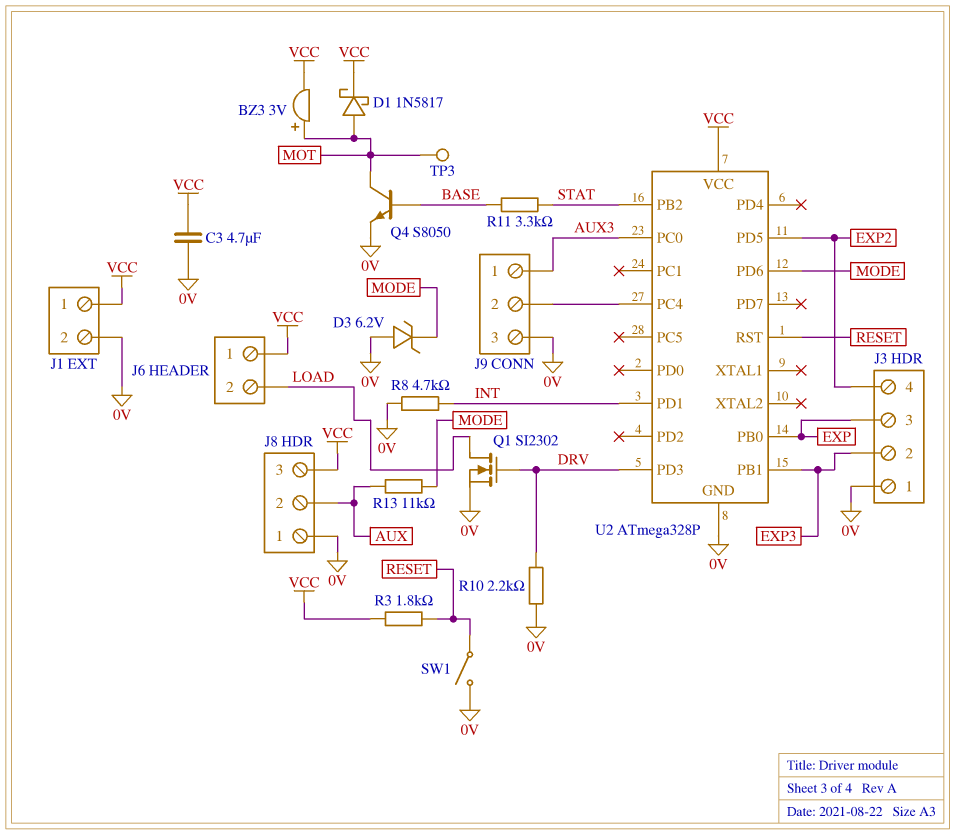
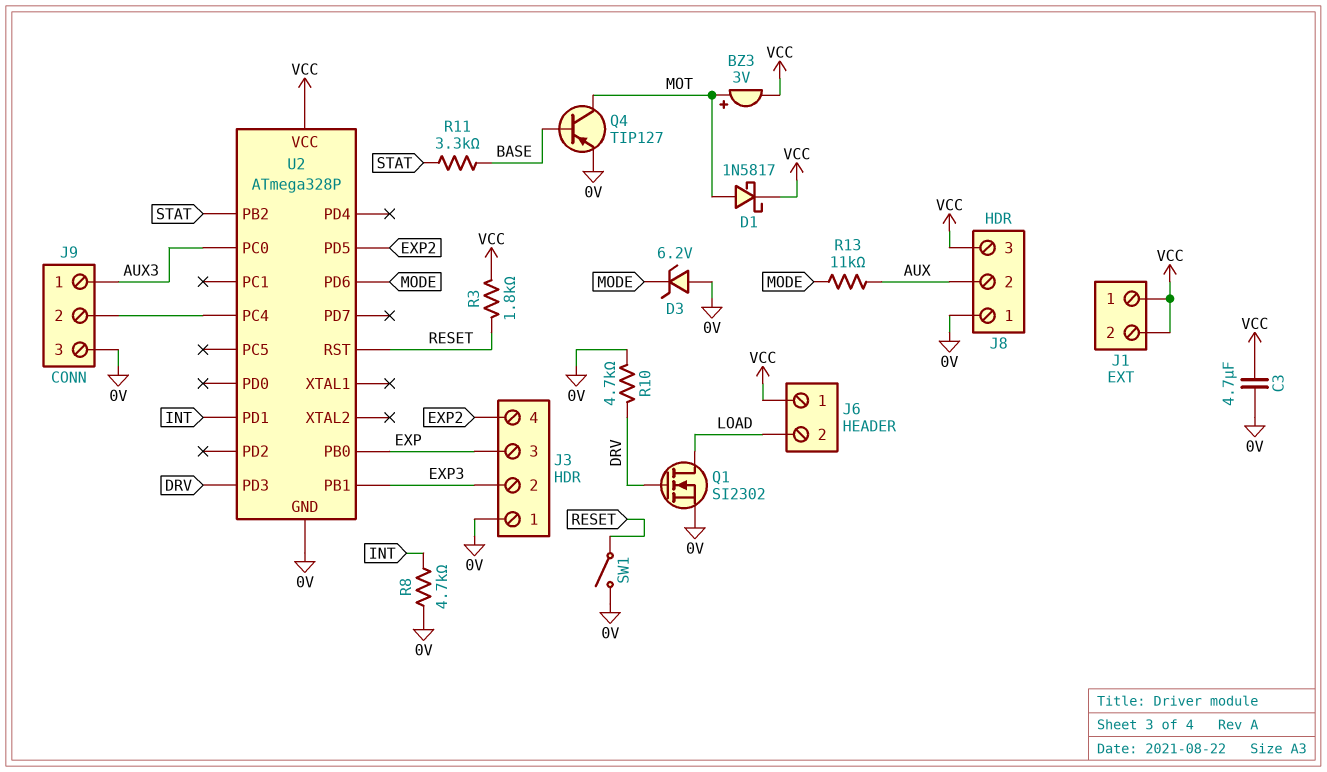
J1 pin 2: 0V -> VCC
Q4: NPN S8050 (B BASE, C MOT, E 0V) -> PNP TIP127 (B BASE, C MOT, E 0V)
R10: 2.2k (0V, DRV) -> 4.7k (0V, DRV)
TP3: test point (MOT) -> none

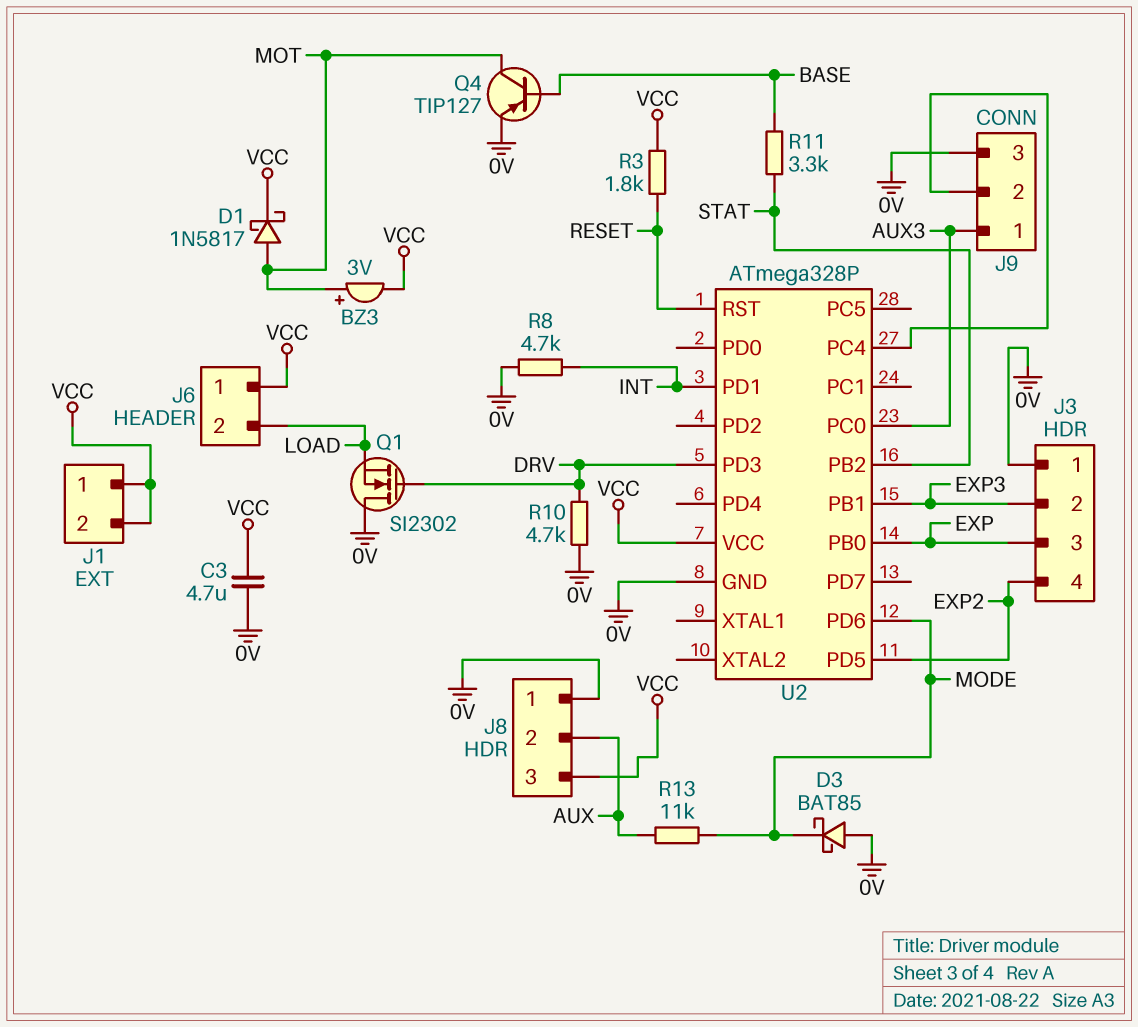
D3: zener 6.2V (A 0V, K MODE) -> schottky BAT85 (A 0V, K MODE)
Q1: NMOS SI2302 (G DRV, D LOAD, S 0V) -> NMOS SI2302 (G DRV, D 0V, S LOAD)
SW1: switch (0V, RESET) -> none

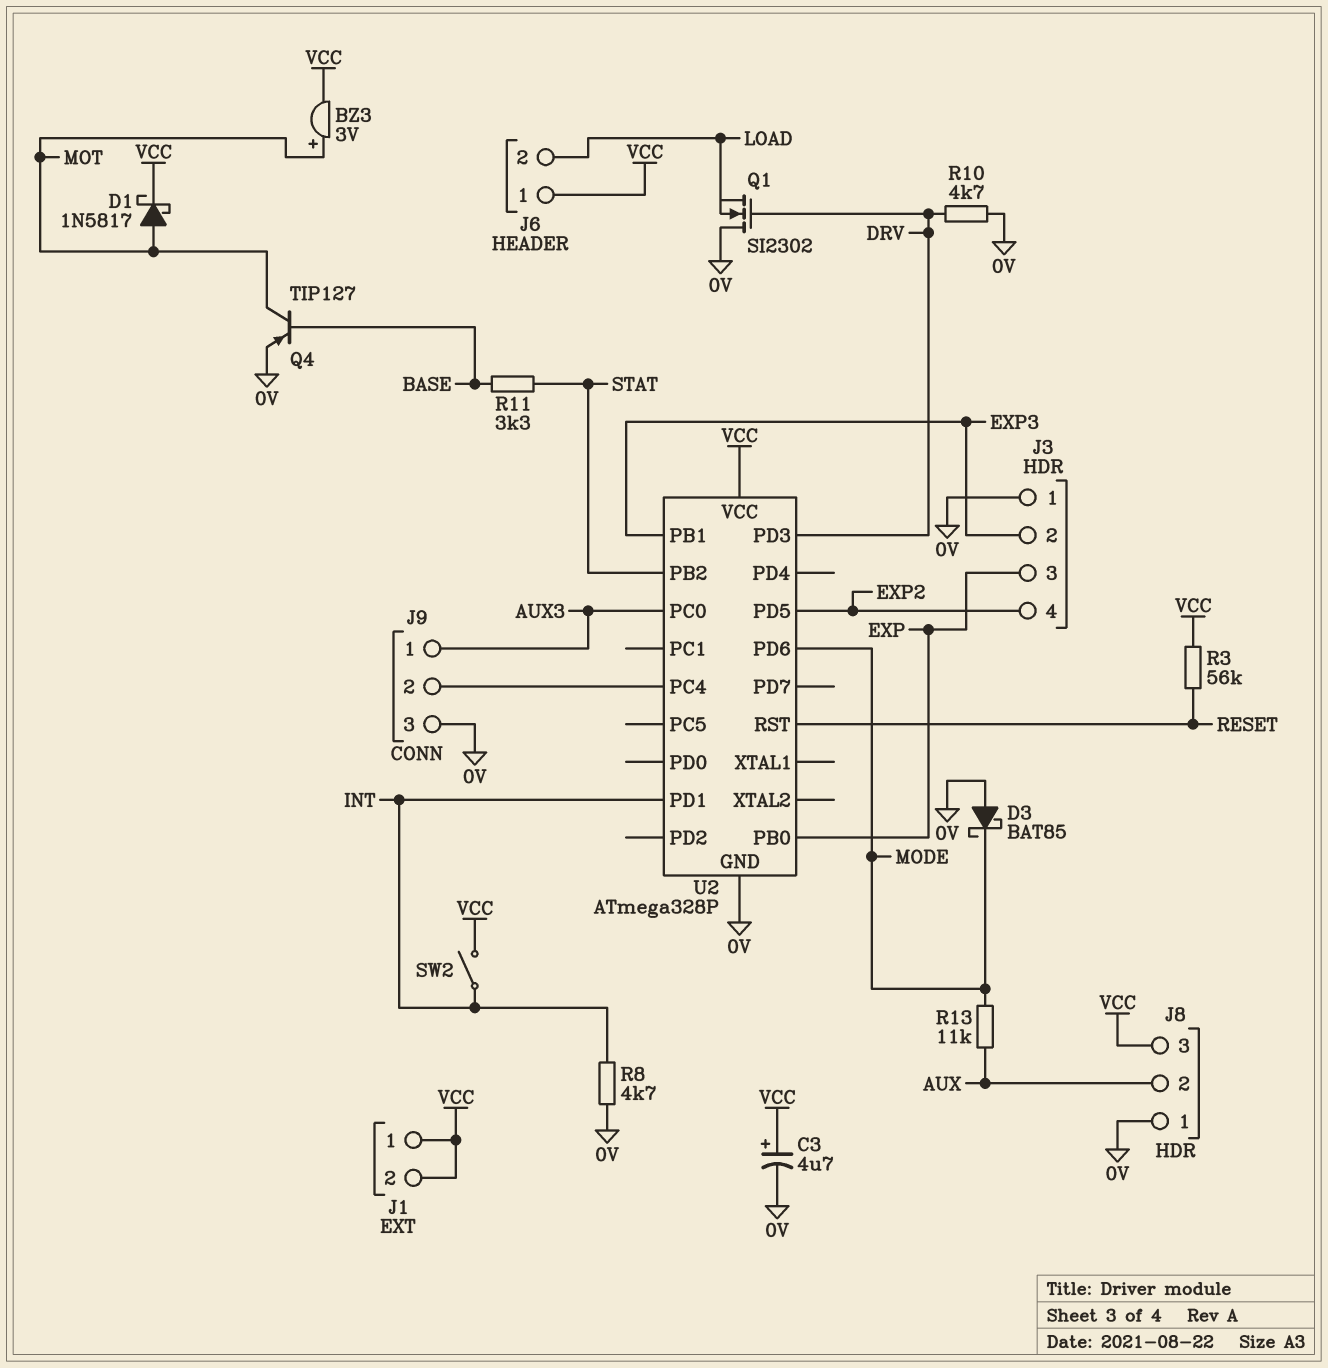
C3: 4.7uF (0V, VCC) -> 4.7uF (plus VCC, minus 0V)
R3: 1.8k (RESET, VCC) -> 56k (RESET, VCC)
SW2: none -> switch (INT, VCC)

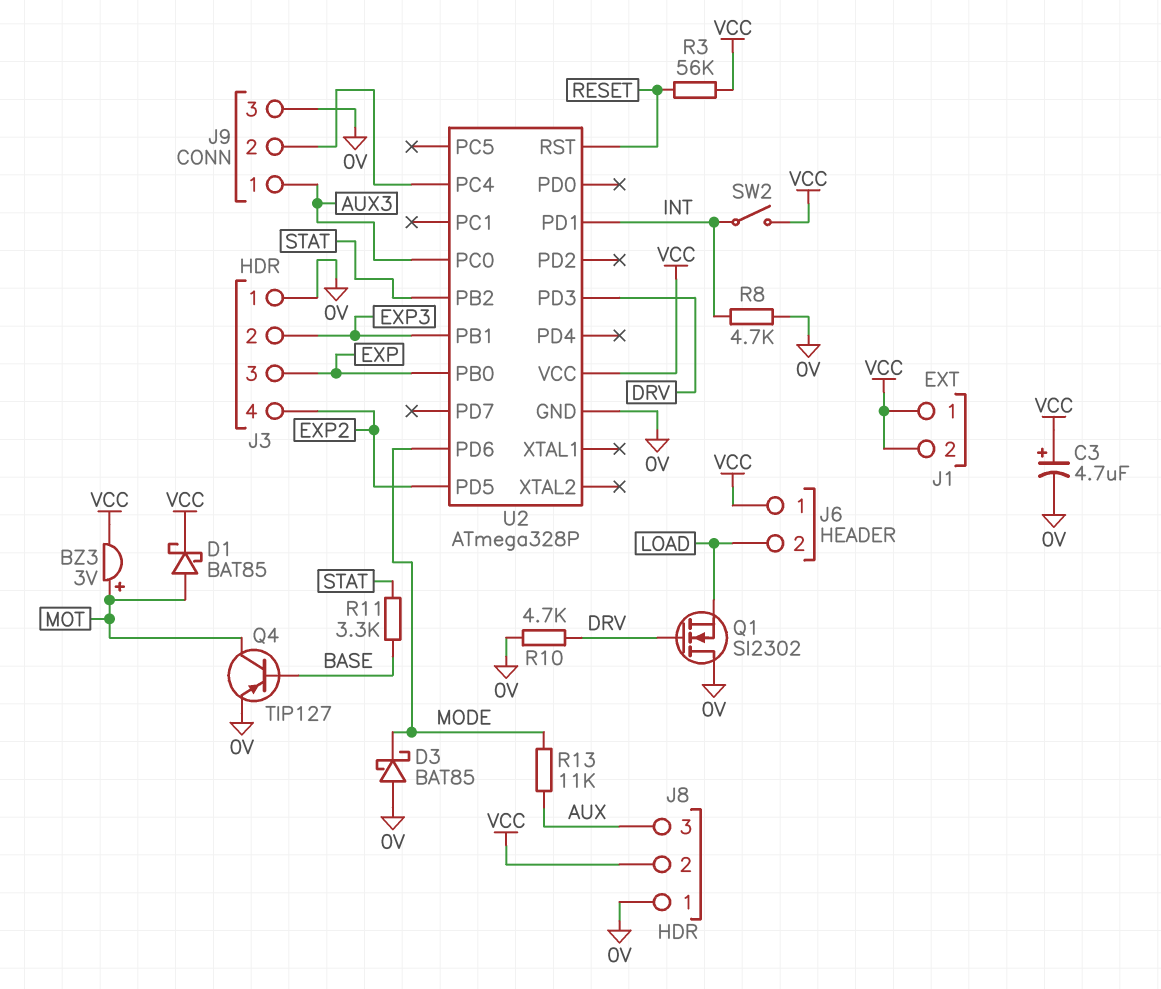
D1: schottky 1N5817 (A MOT, K VCC) -> schottky BAT85 (A MOT, K VCC)
J8 pin 2: AUX -> VCC
J8 pin 3: VCC -> AUX

